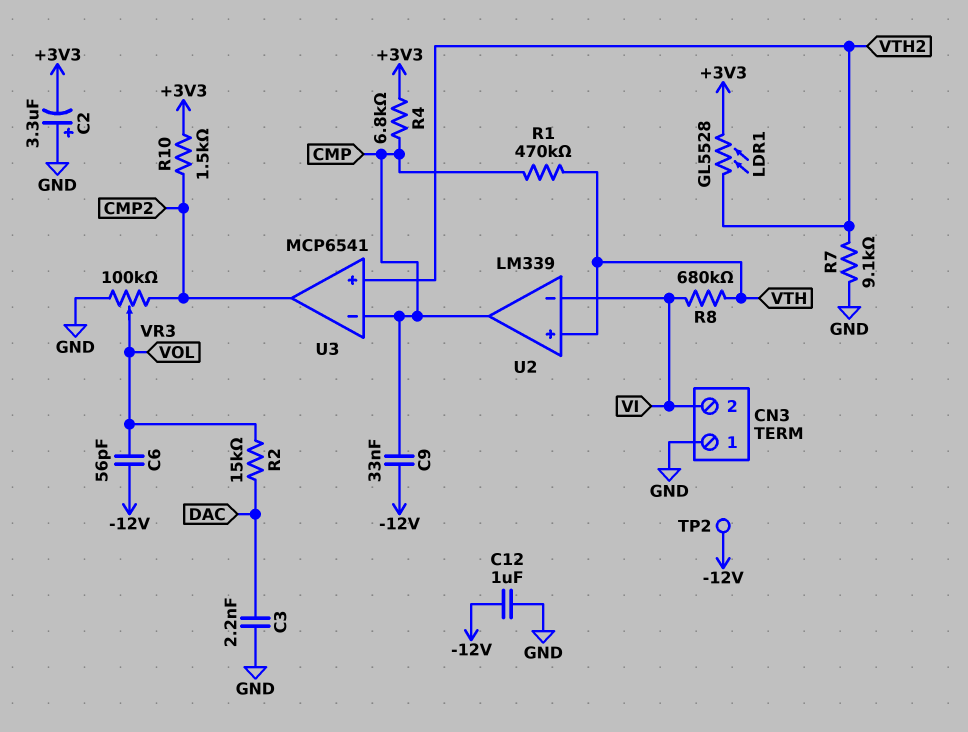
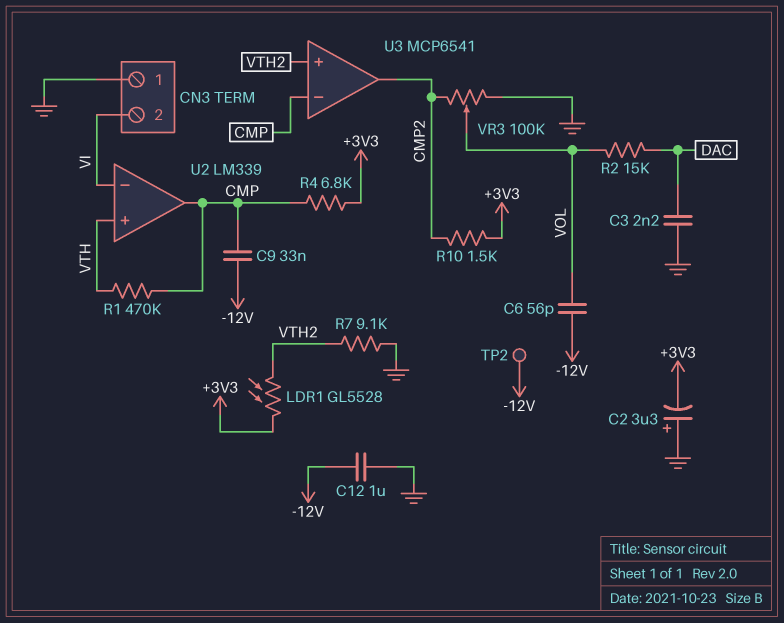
R8: 680k (VI, VTH) -> none

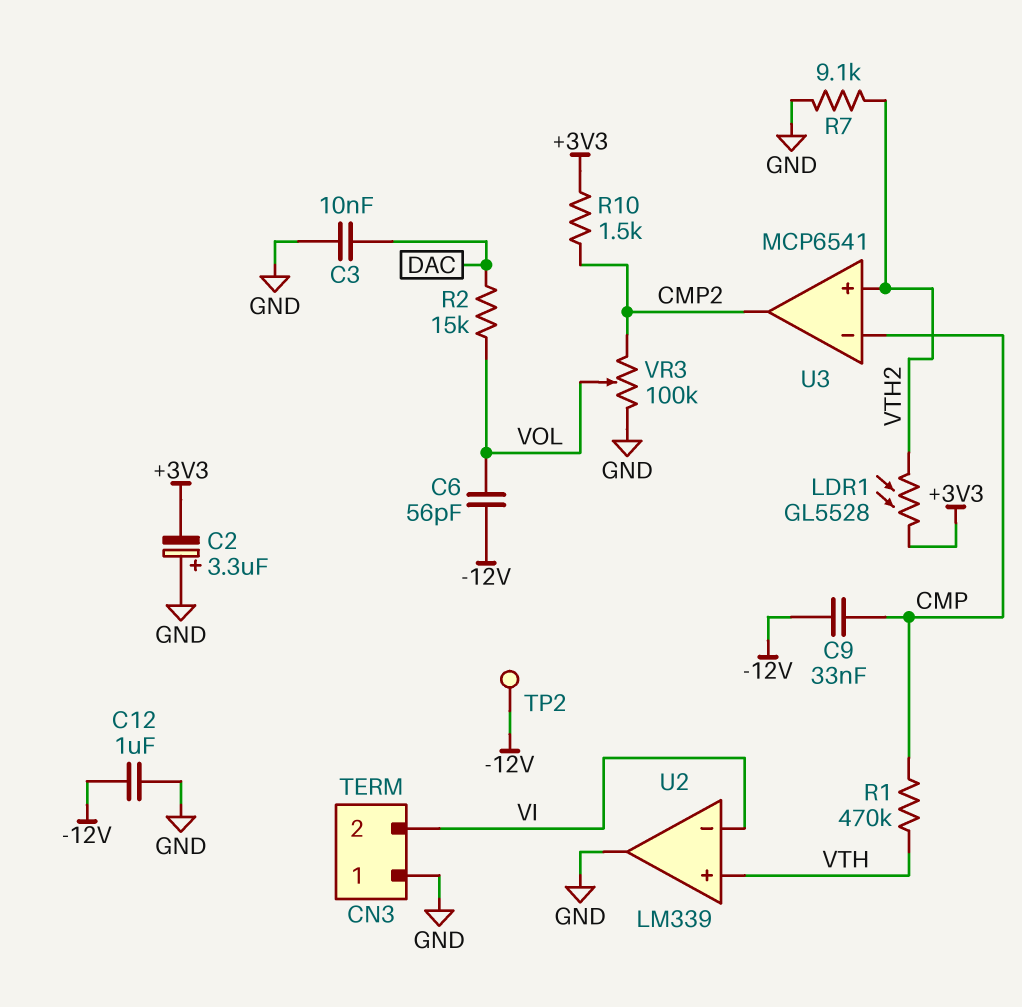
C3: 2.2nF (DAC, GND) -> 10nF (DAC, GND)
R4: 6.8k (+3V3, CMP) -> none
U2 pin out: CMP -> GND

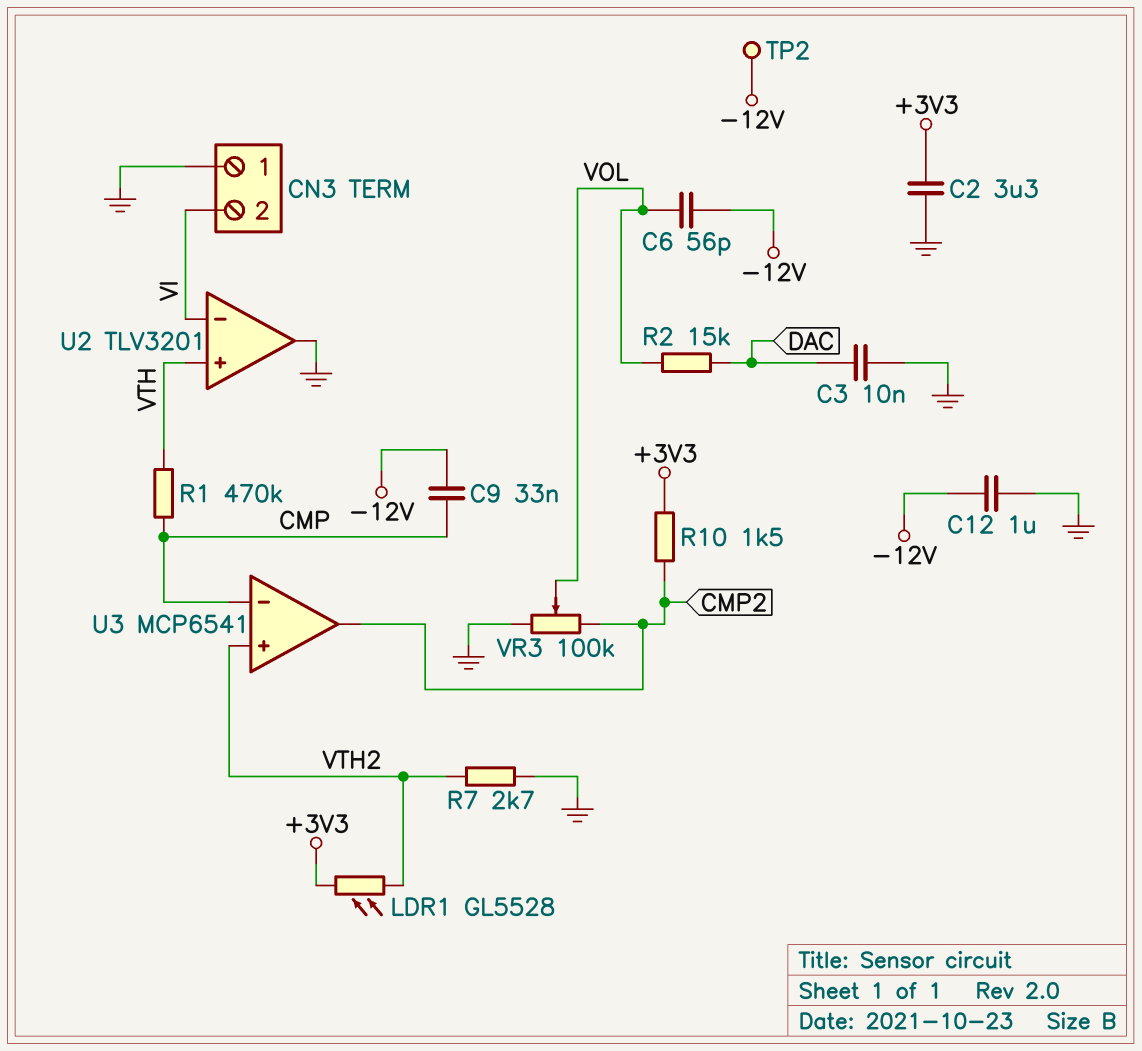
C2: 3.3uF (plus GND, minus +3V3) -> 3.3uF (+3V3, GND)
R7: 9.1k (GND, VTH2) -> 2.7k (GND, VTH2)
U2: LM339 -> TLV3201

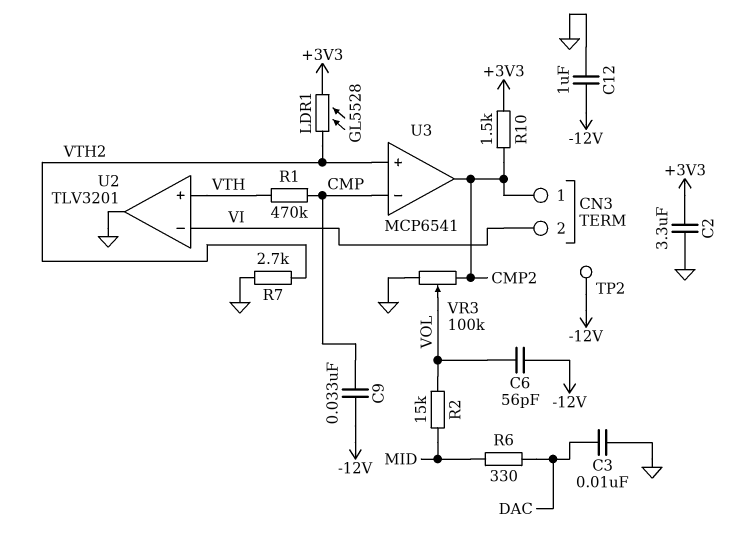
CN3 pin 1: GND -> CMP2
R2: 15k (DAC, VOL) -> 15k (MID, VOL)
R6: none -> 330 (DAC, MID)

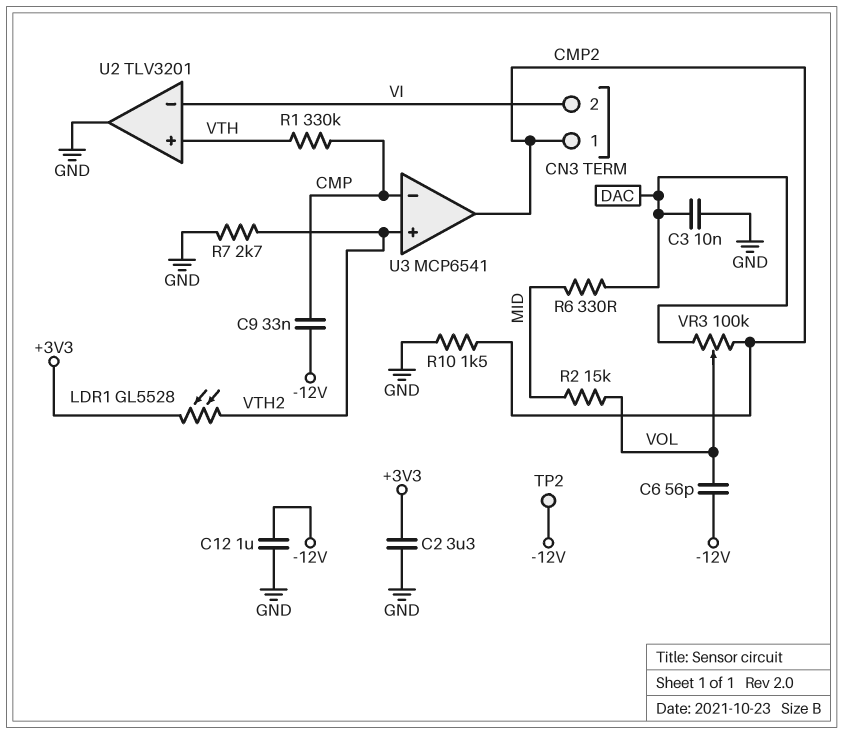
R1: 470k (CMP, VTH) -> 330k (CMP, VTH)
R10: 1.5k (+3V3, CMP2) -> 1.5k (CMP2, GND)
VR3: 100k (CMP2, GND, wiper VOL) -> 100k (CMP2, DAC, wiper VOL)

